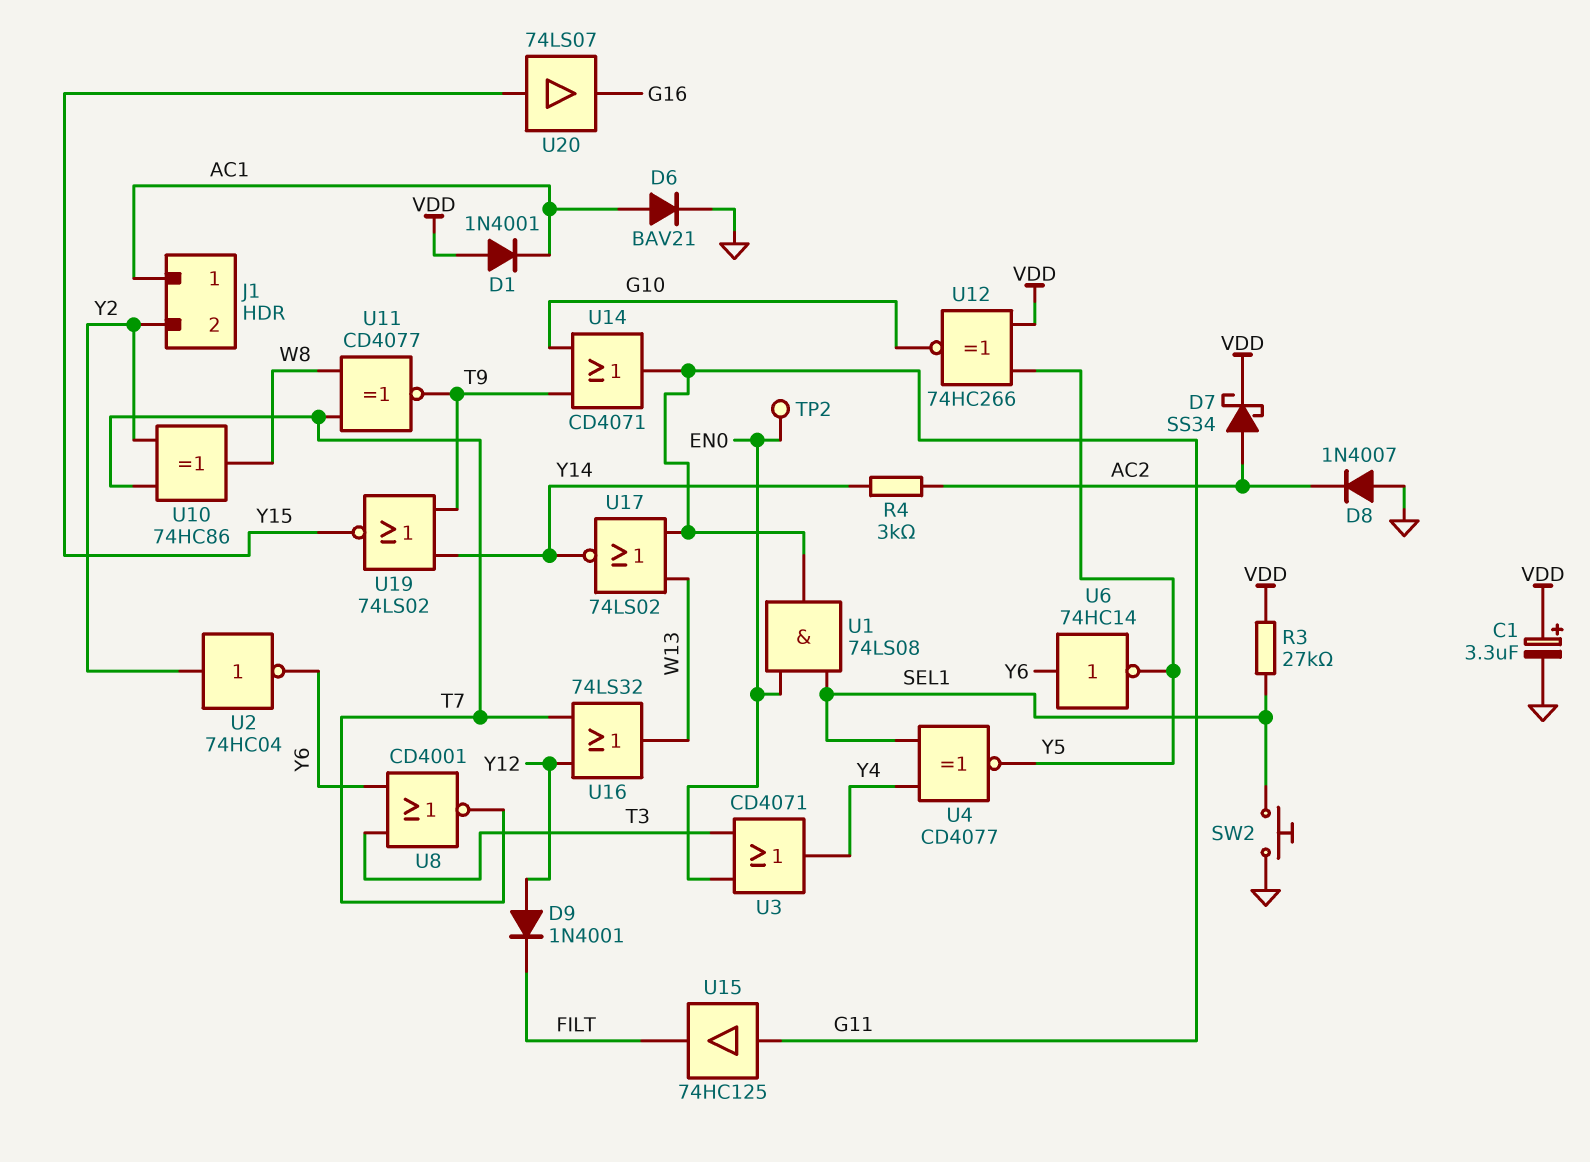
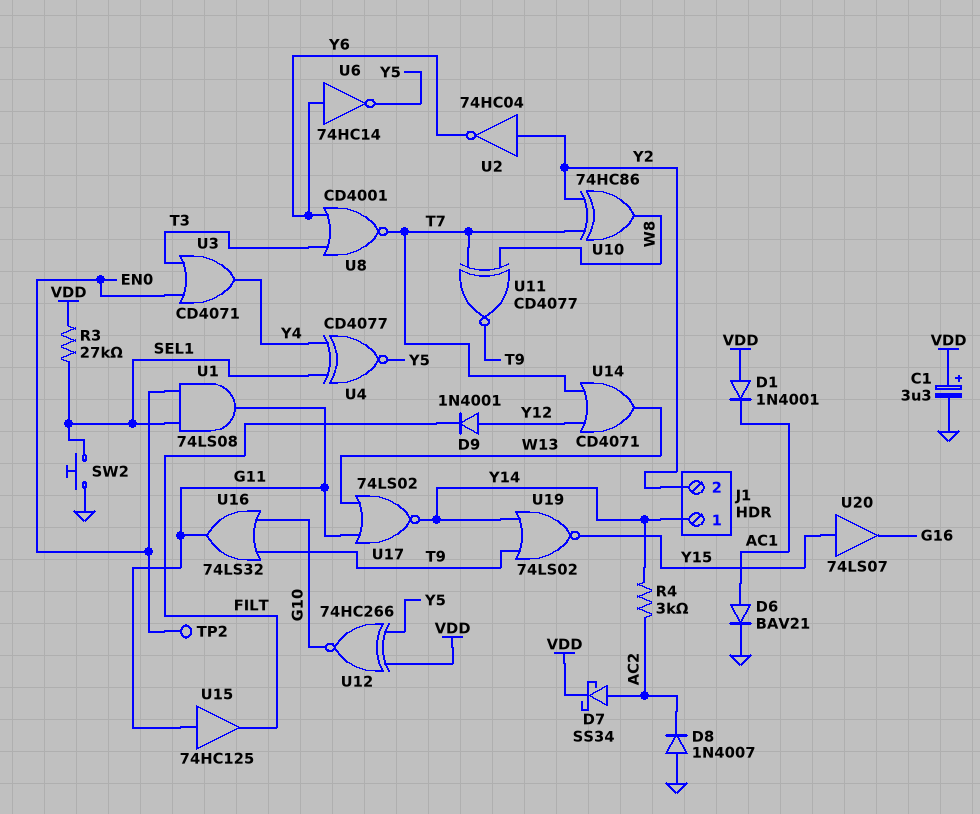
J1 pin 1: AC1 -> Y14
U14: OR CD4071 (in G10, in T9, out G11) -> OR CD4071 (in T7, in Y12, out W13)
U16: OR 74LS32 (in T7, in Y12, out W13) -> OR 74LS32 (in G10, in T9, out G11)

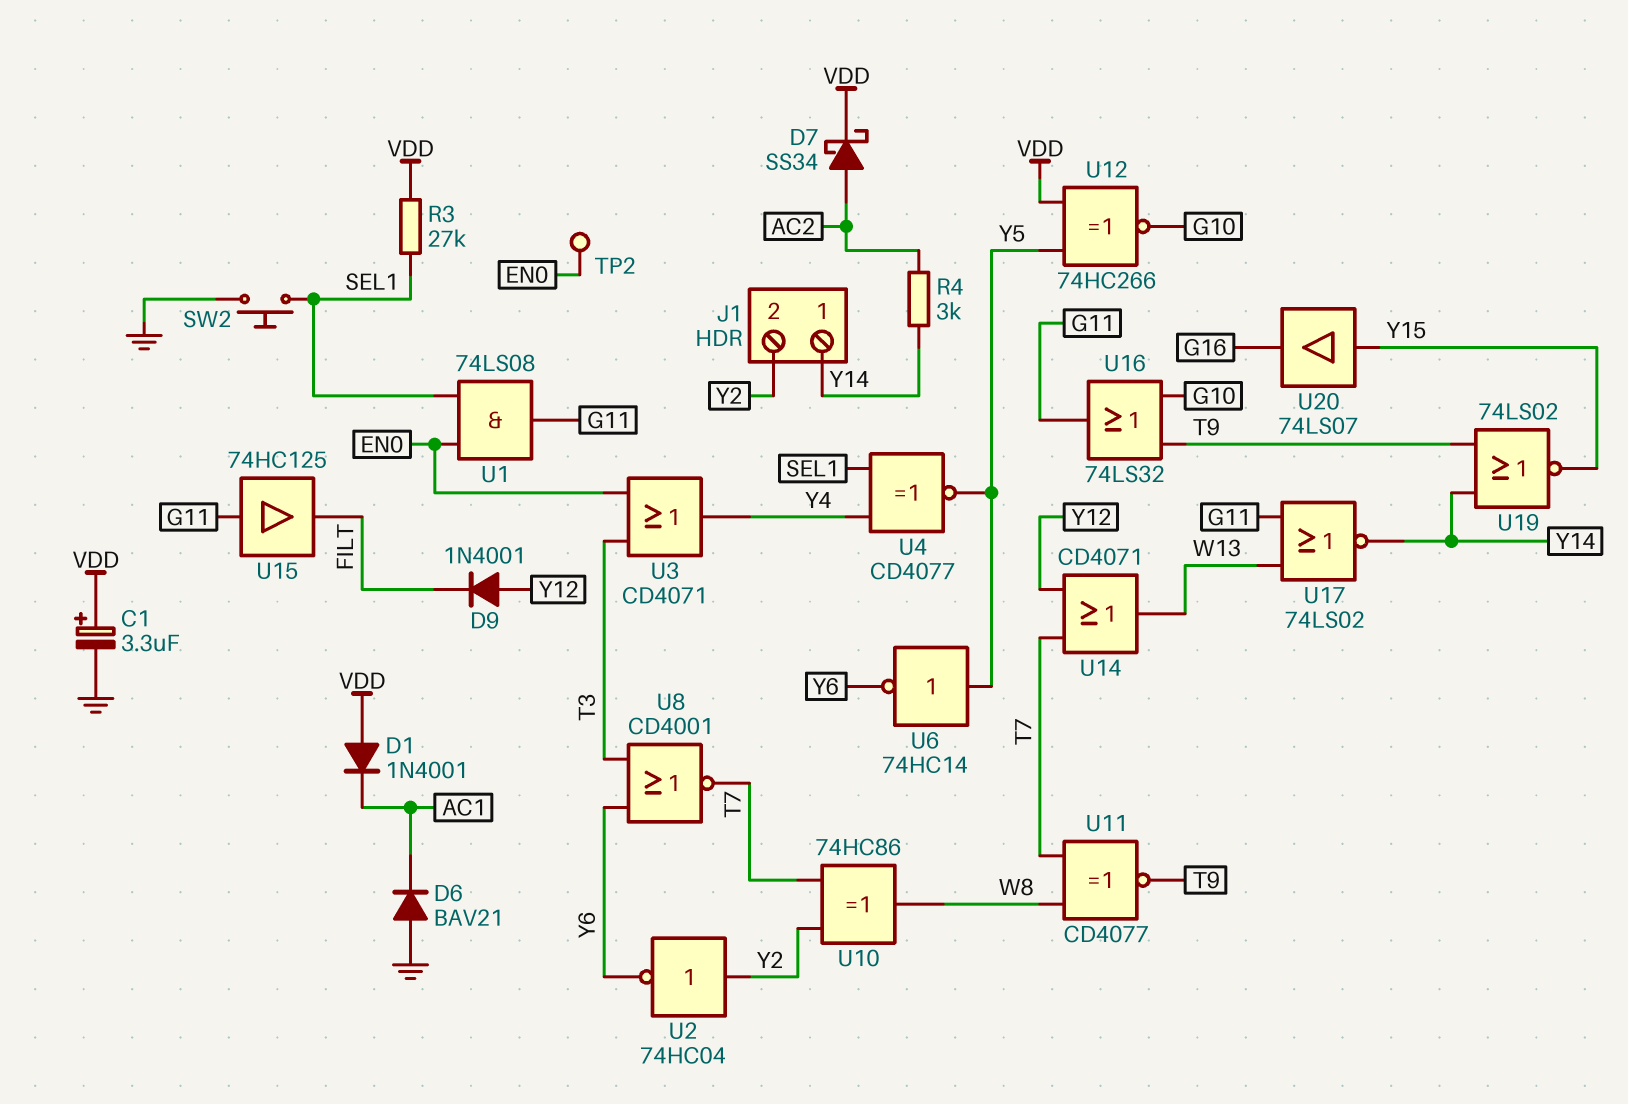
D6: diode BAV21 (A AC1, K GND) -> diode BAV21 (A GND, K AC1)
D8: diode 1N4007 (A GND, K AC2) -> none
U6: NOT 74HC14 (in Y6, out Y5) -> NOT 74HC14 (in Y5, out Y6)

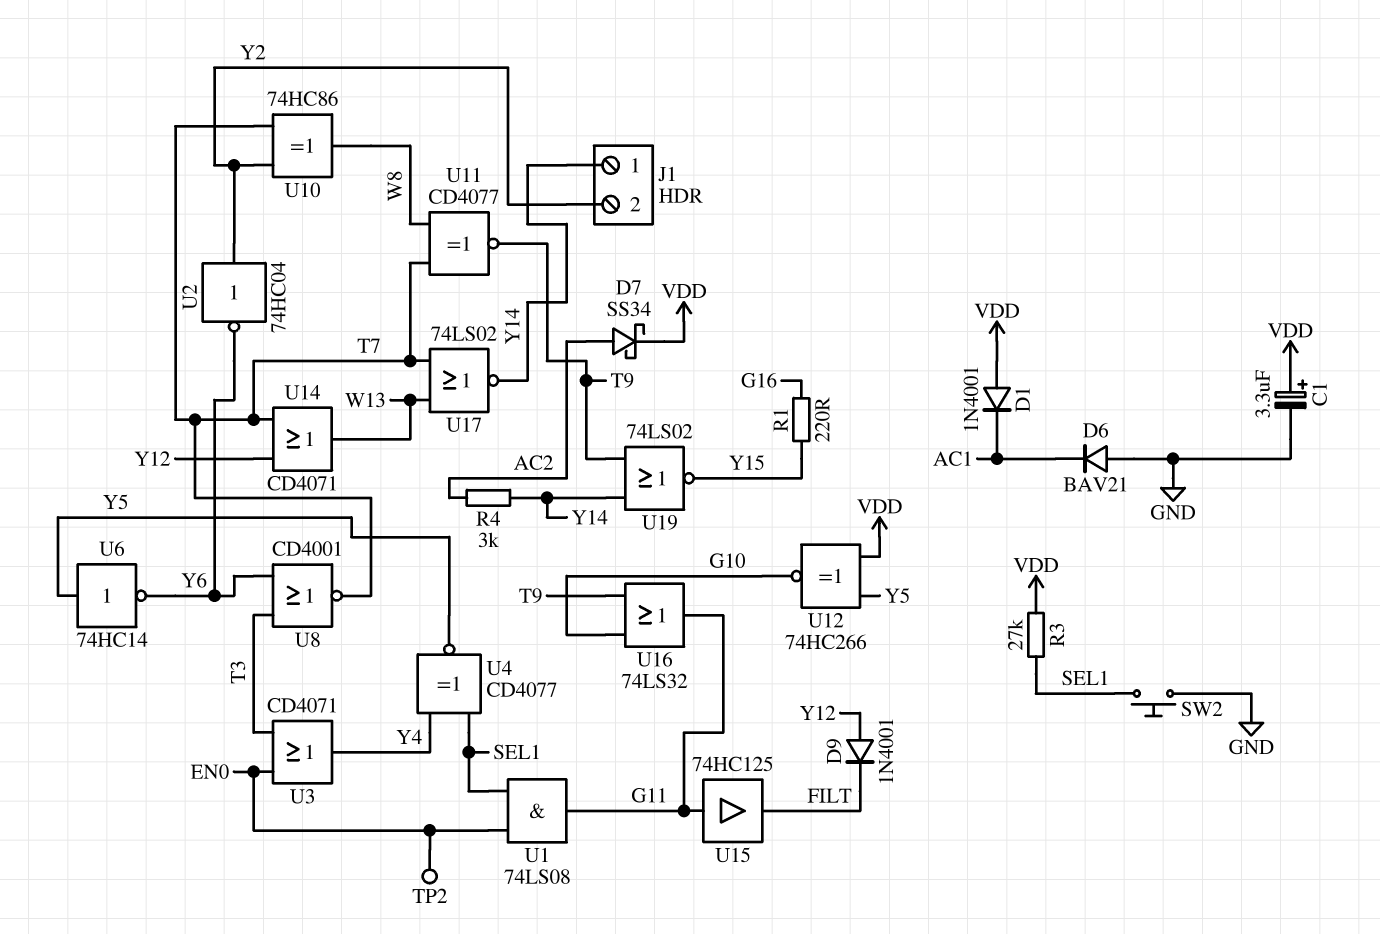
R1: none -> 220 (G16, Y15)
U17: NOR 74LS02 (in G11, in W13, out Y14) -> NOR 74LS02 (in T7, in W13, out Y14)
U20: buffer 74LS07 (in Y15, out G16) -> none

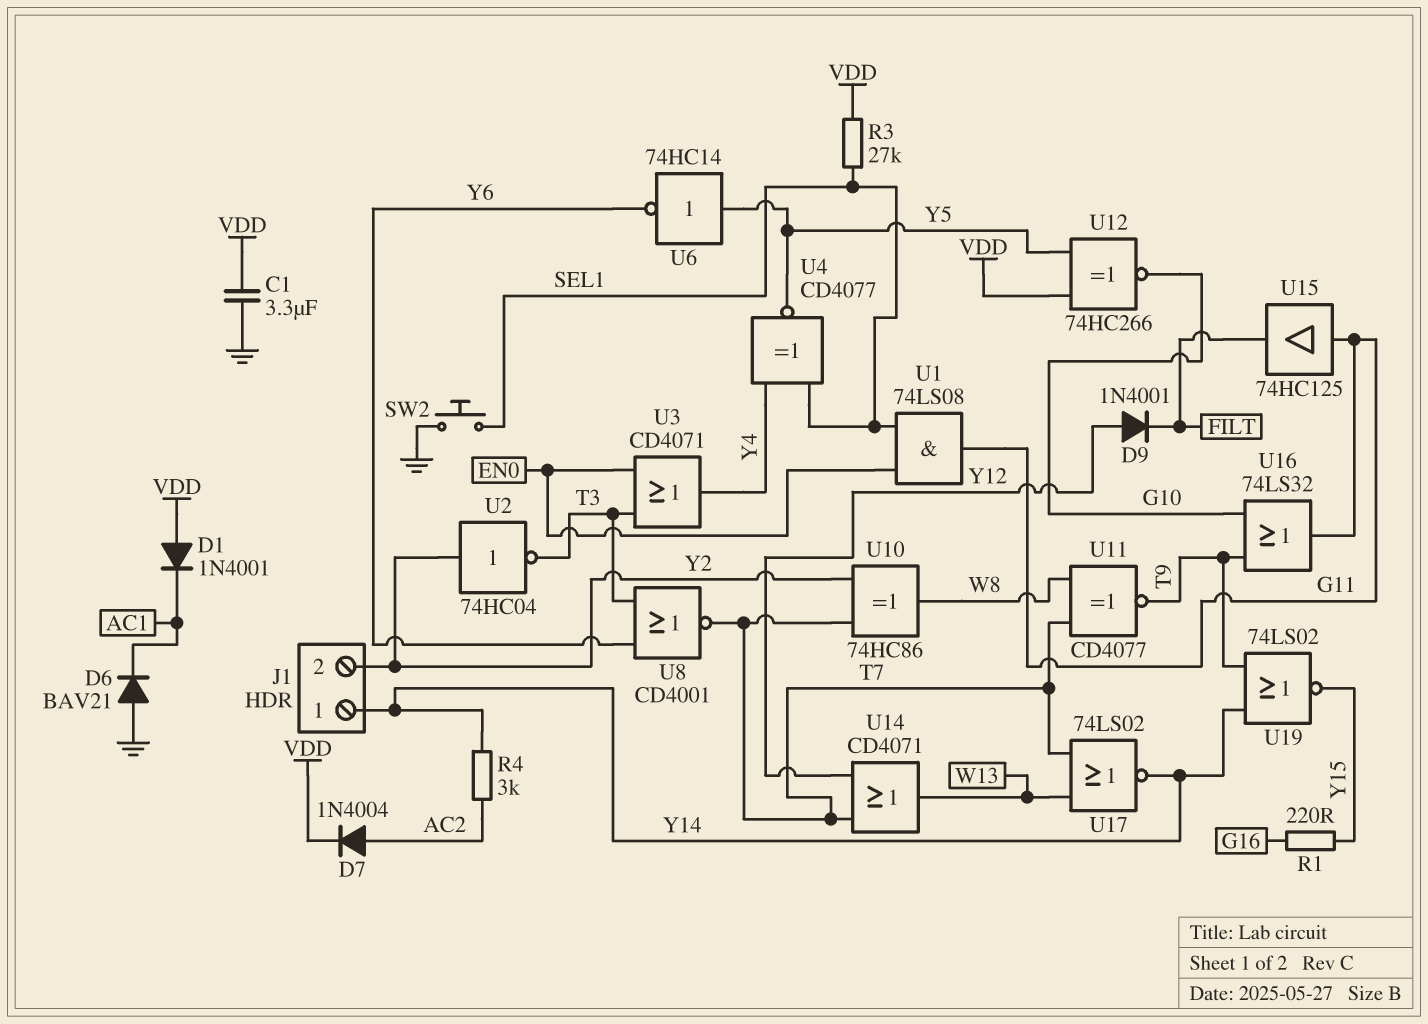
C1: 3.3uF (plus VDD, minus GND) -> 3.3uF (GND, VDD)
D7: schottky SS34 (A AC2, K VDD) -> diode 1N4004 (A AC2, K VDD)
TP2: test point (EN0) -> none
U2: NOT 74HC04 (in Y2, out Y6) -> NOT 74HC04 (in Y2, out T3)

